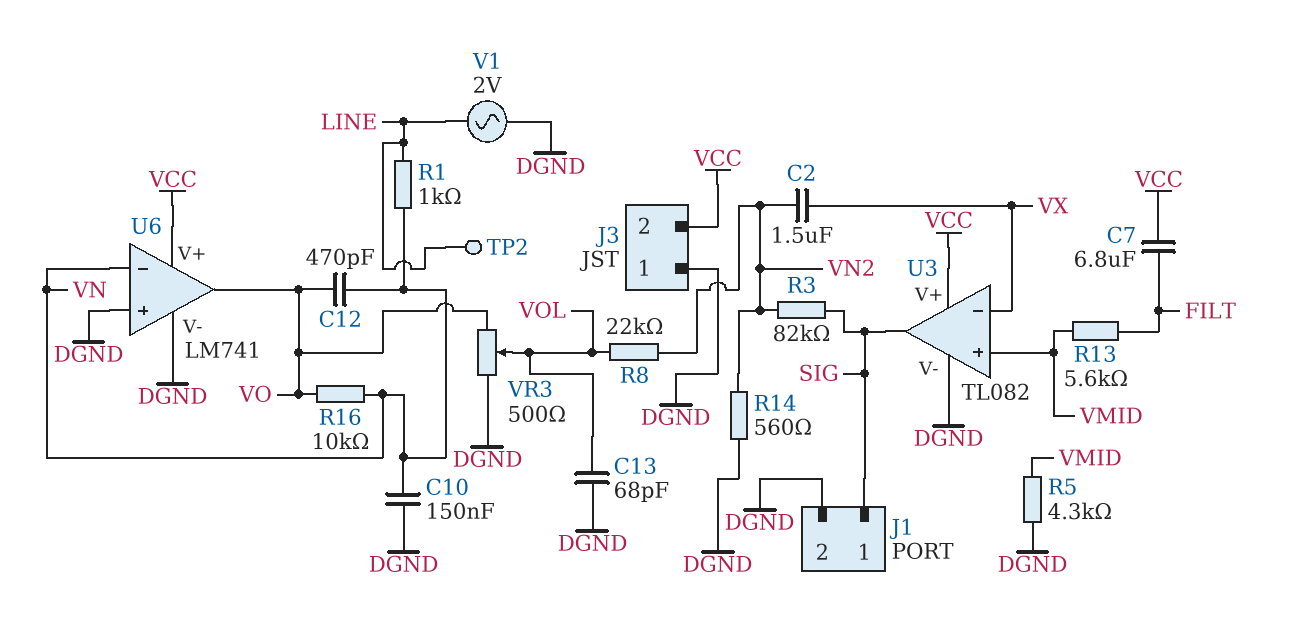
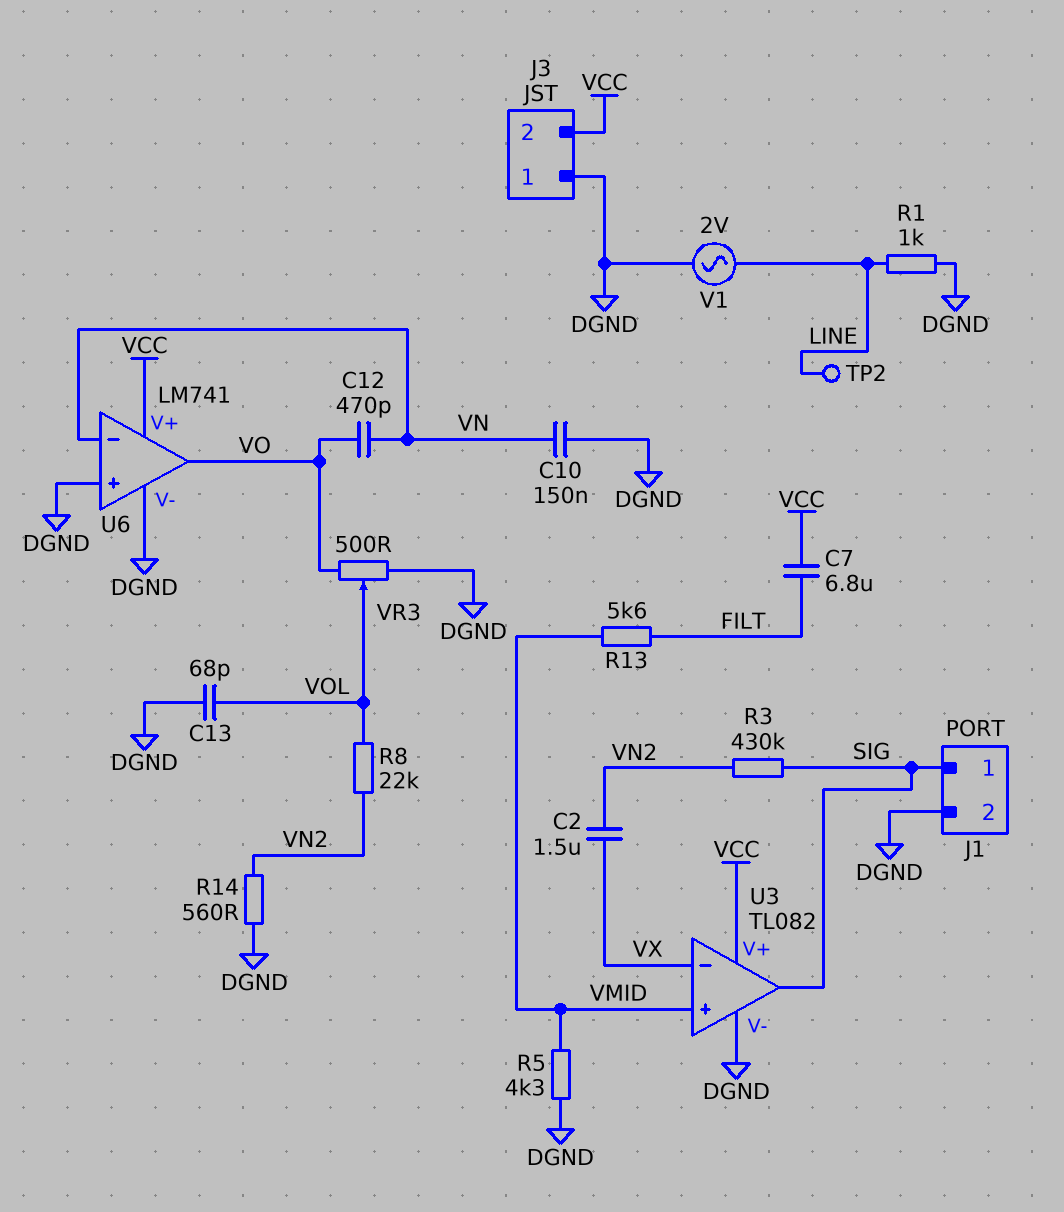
R1: 1k (LINE, VN) -> 1k (DGND, LINE)
R3: 82k (SIG, VN2) -> 430k (SIG, VN2)
R16: 10k (VN, VO) -> none

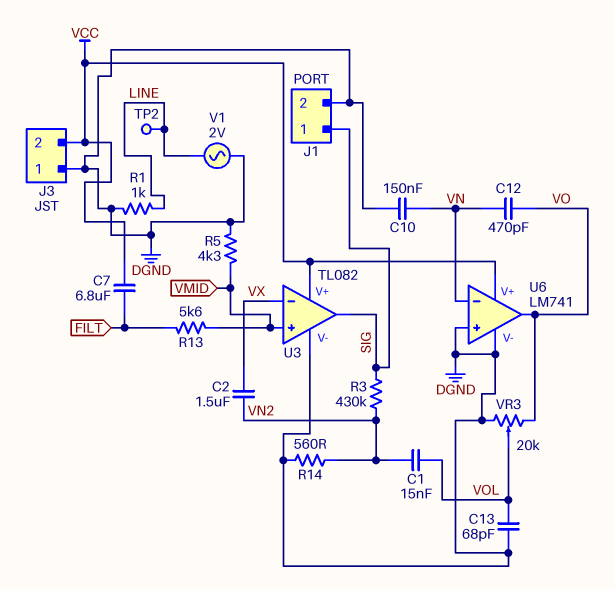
C1: none -> 15nF (VN2, VOL)
R8: 22k (VN2, VOL) -> none
VR3: 500 (DGND, VO, wiper VOL) -> 20k (DGND, VO, wiper VOL)

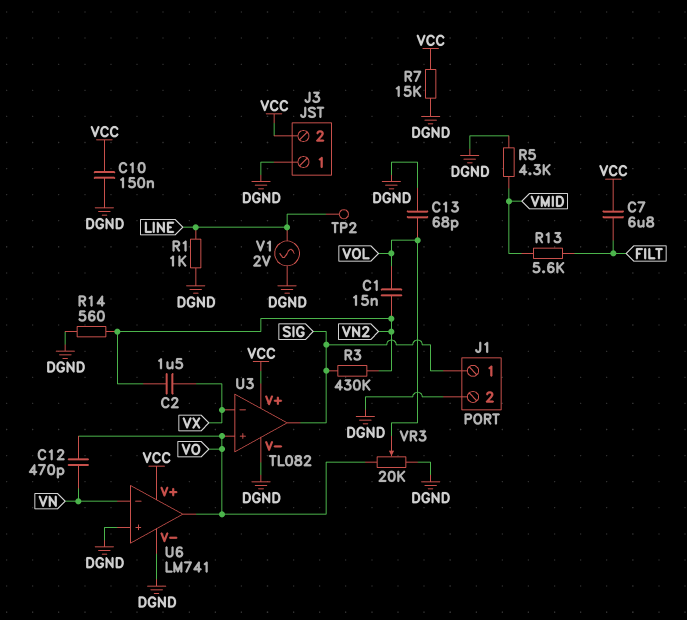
C10: 150nF (DGND, VN) -> 150nF (DGND, VCC)
R7: none -> 15k (DGND, VCC)
U3 pin in+: VMID -> VO

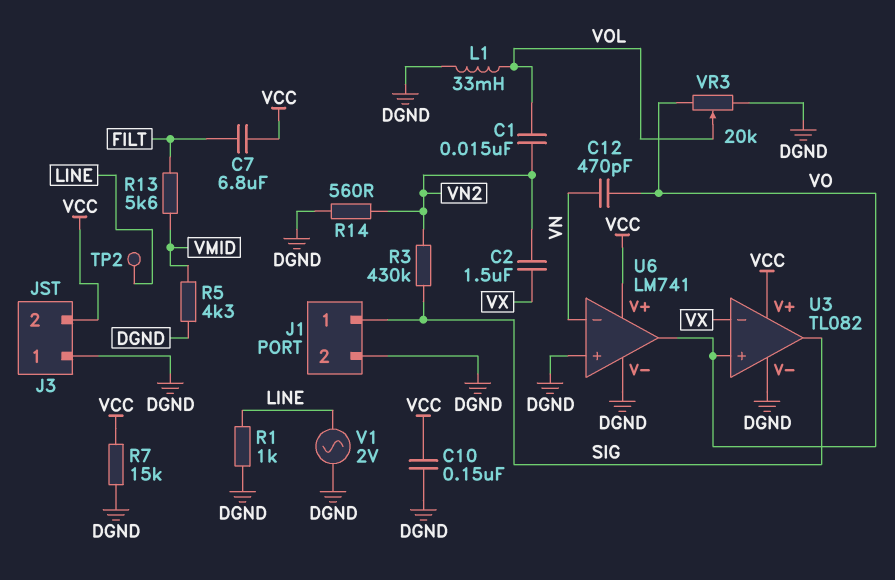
C13: 68pF (DGND, VOL) -> none
L1: none -> 33mH (DGND, VOL)

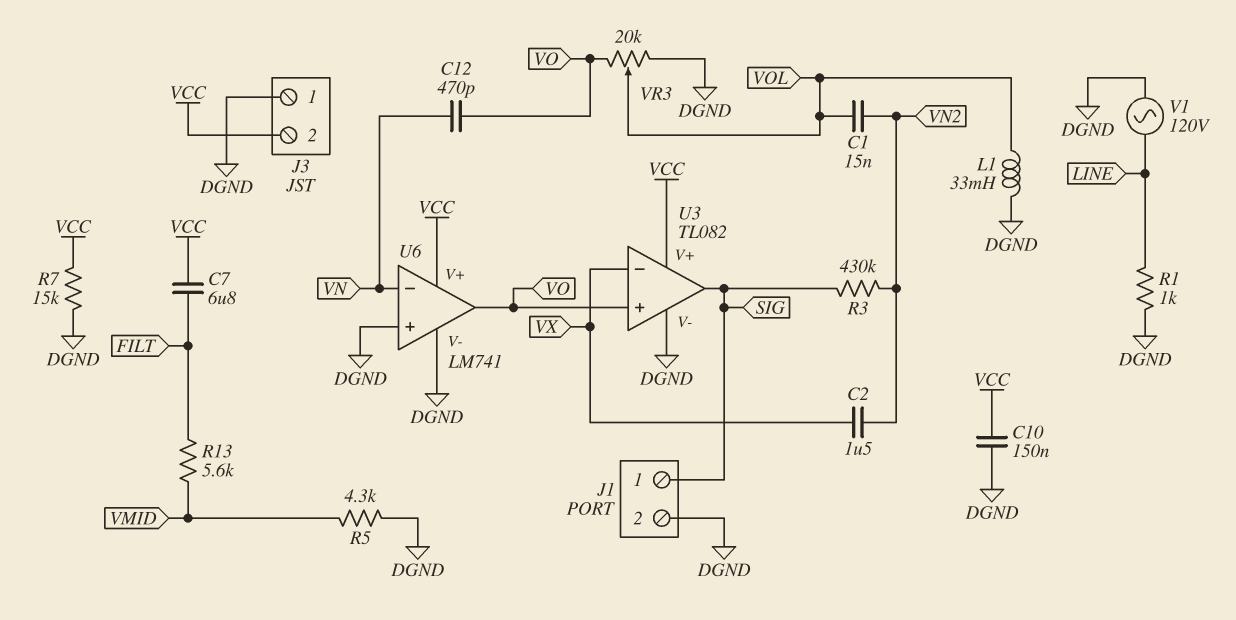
R14: 560 (DGND, VN2) -> none
TP2: test point (LINE) -> none
V1: AC 2V (DGND, LINE) -> AC 120V (DGND, LINE)

